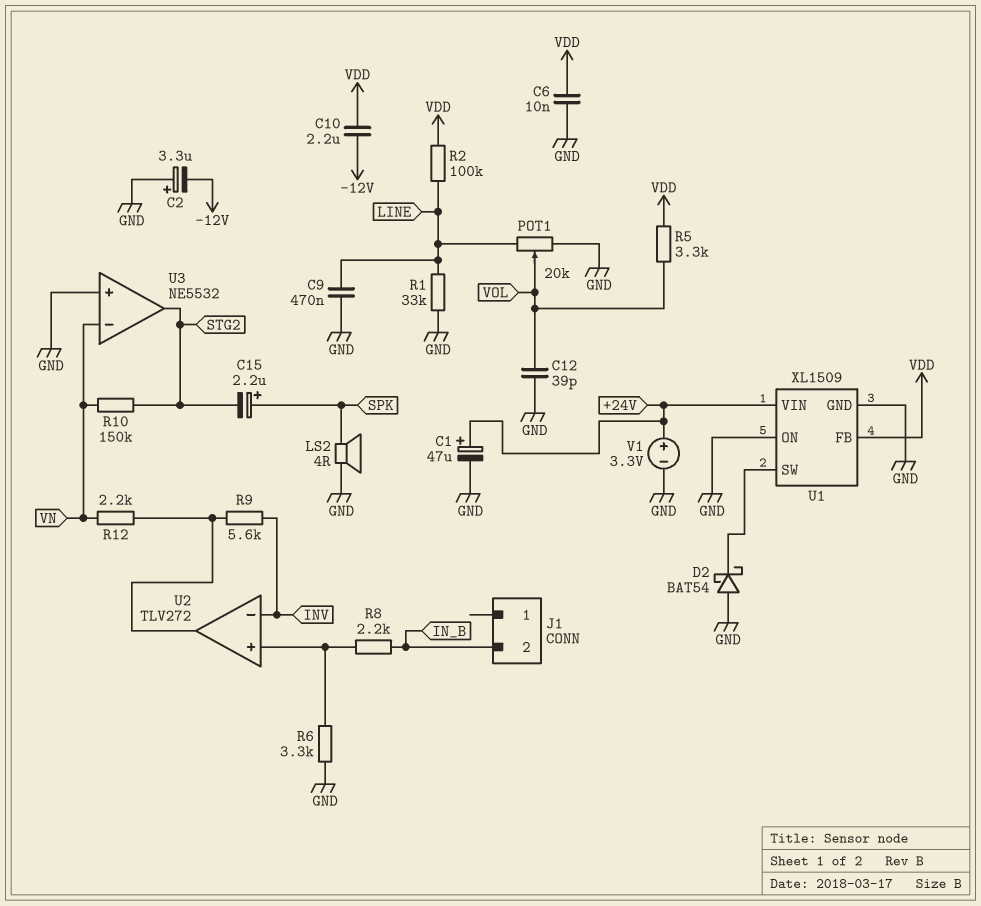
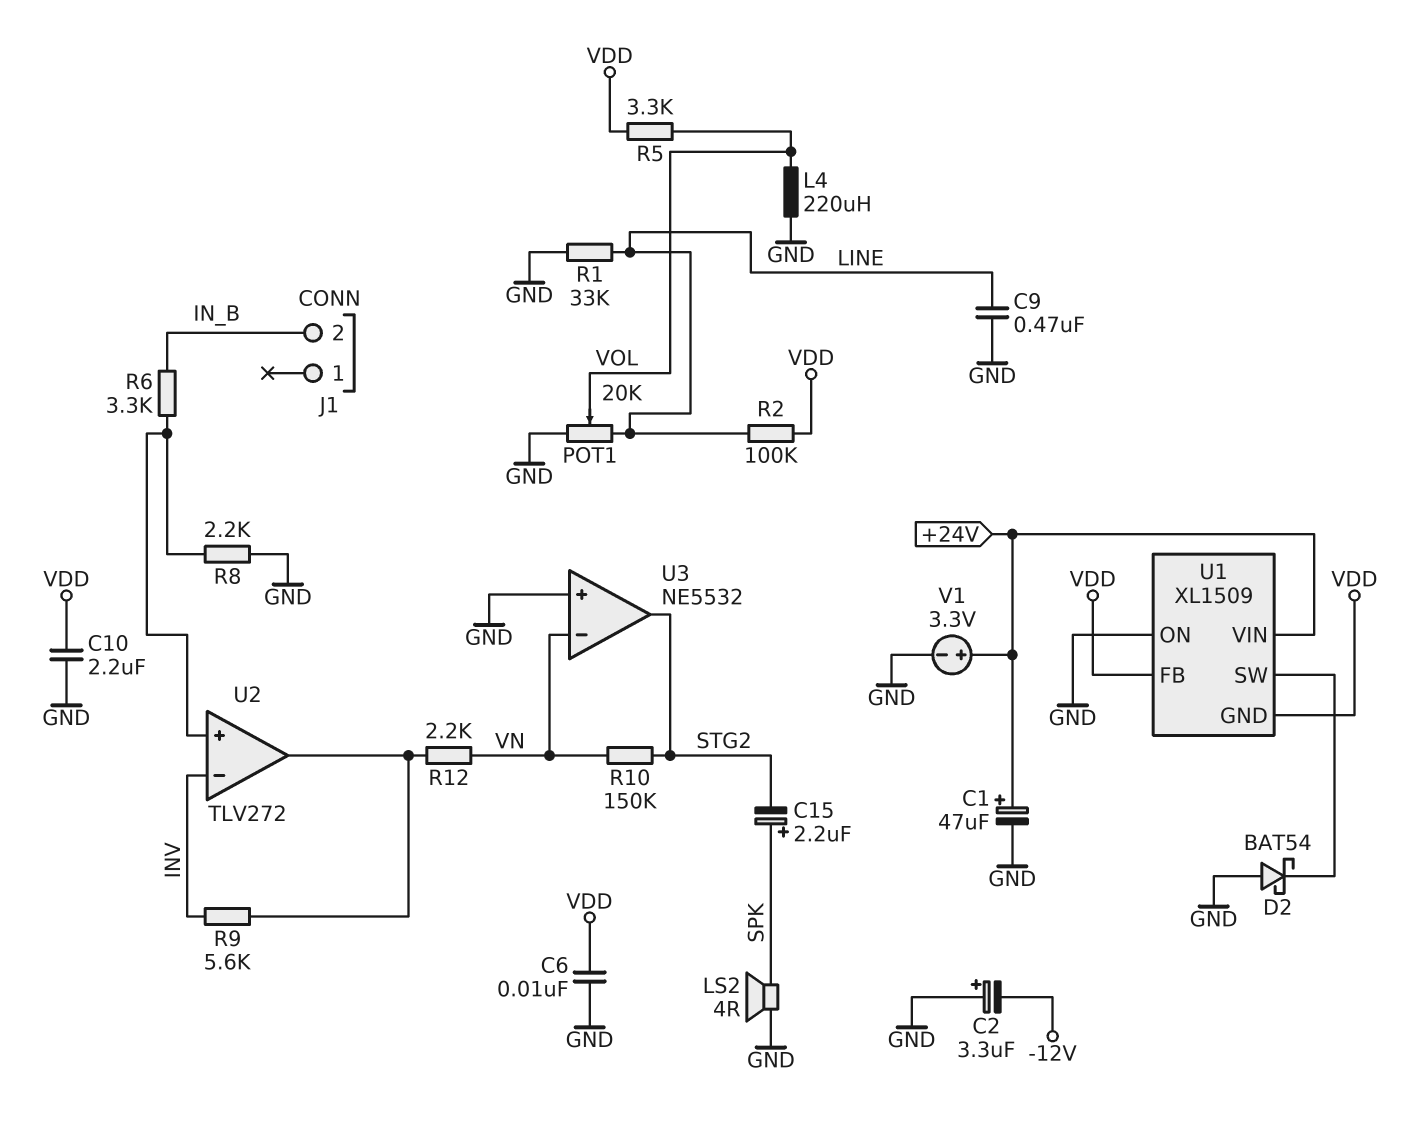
C10: 2.2uF (-12V, VDD) -> 2.2uF (GND, VDD)
C12: 39pF (GND, VOL) -> none
L4: none -> 220uH (GND, VOL)
R6: 3.3k (GND, U2/in+) -> 3.3k (IN_B, U2/in+)
R8: 2.2k (IN_B, U2/in+) -> 2.2k (GND, U2/in+)
U1 pin GND: GND -> VDD

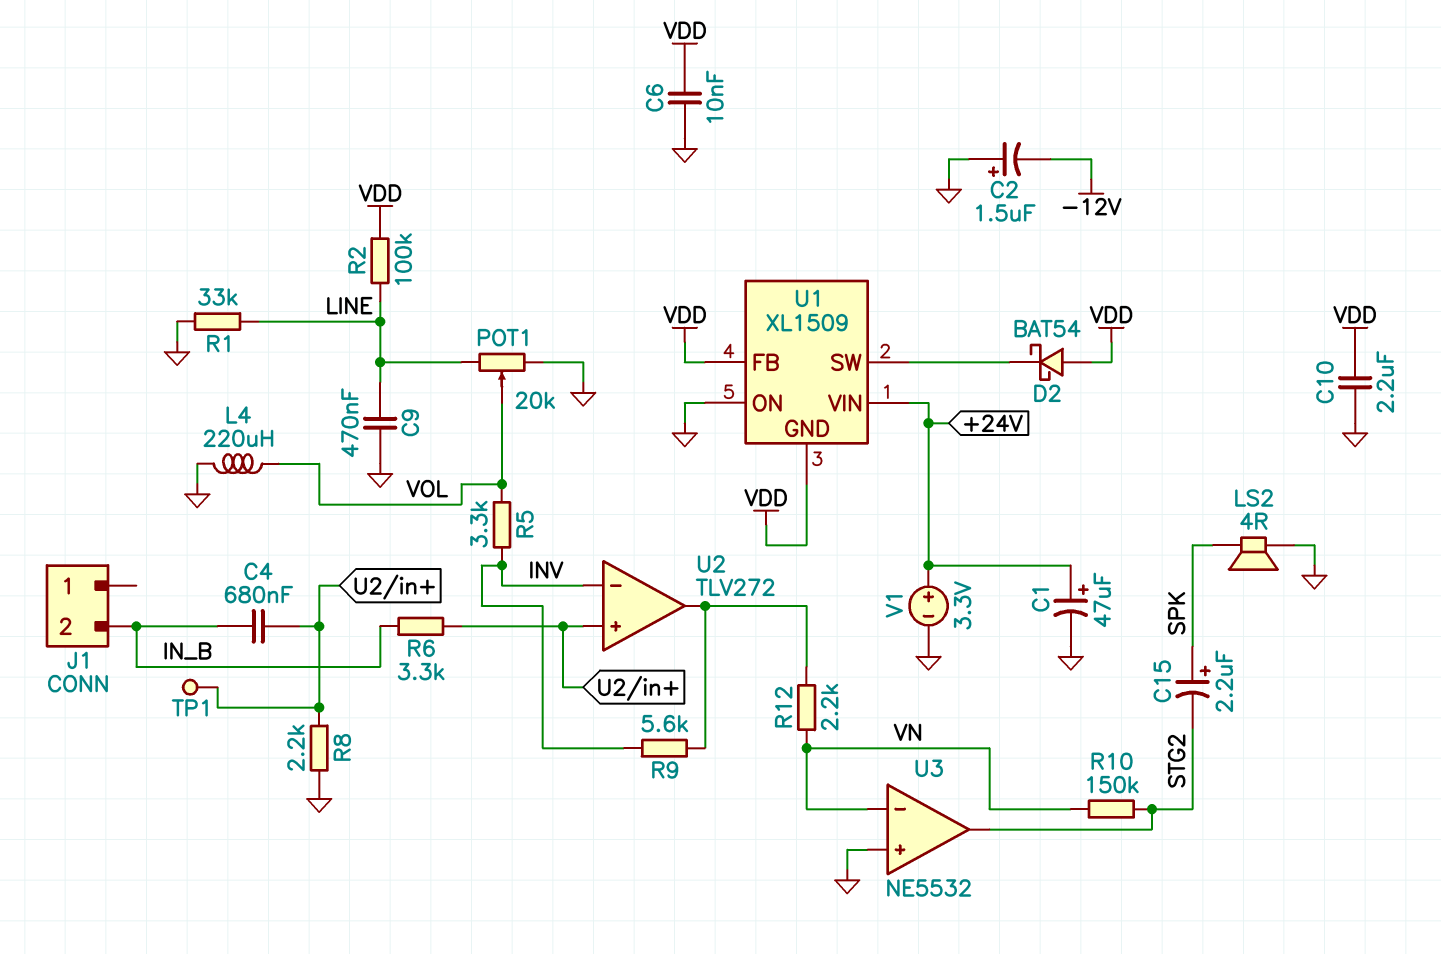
C2: 3.3uF (plus GND, minus -12V) -> 1.5uF (plus GND, minus -12V)
C4: none -> 680nF (IN_B, U2/in+)
D2: schottky BAT54 (A GND, K U1/SW) -> schottky BAT54 (A VDD, K U1/SW)
R5: 3.3k (VDD, VOL) -> 3.3k (INV, VOL)
TP1: none -> test point (U2/in+)

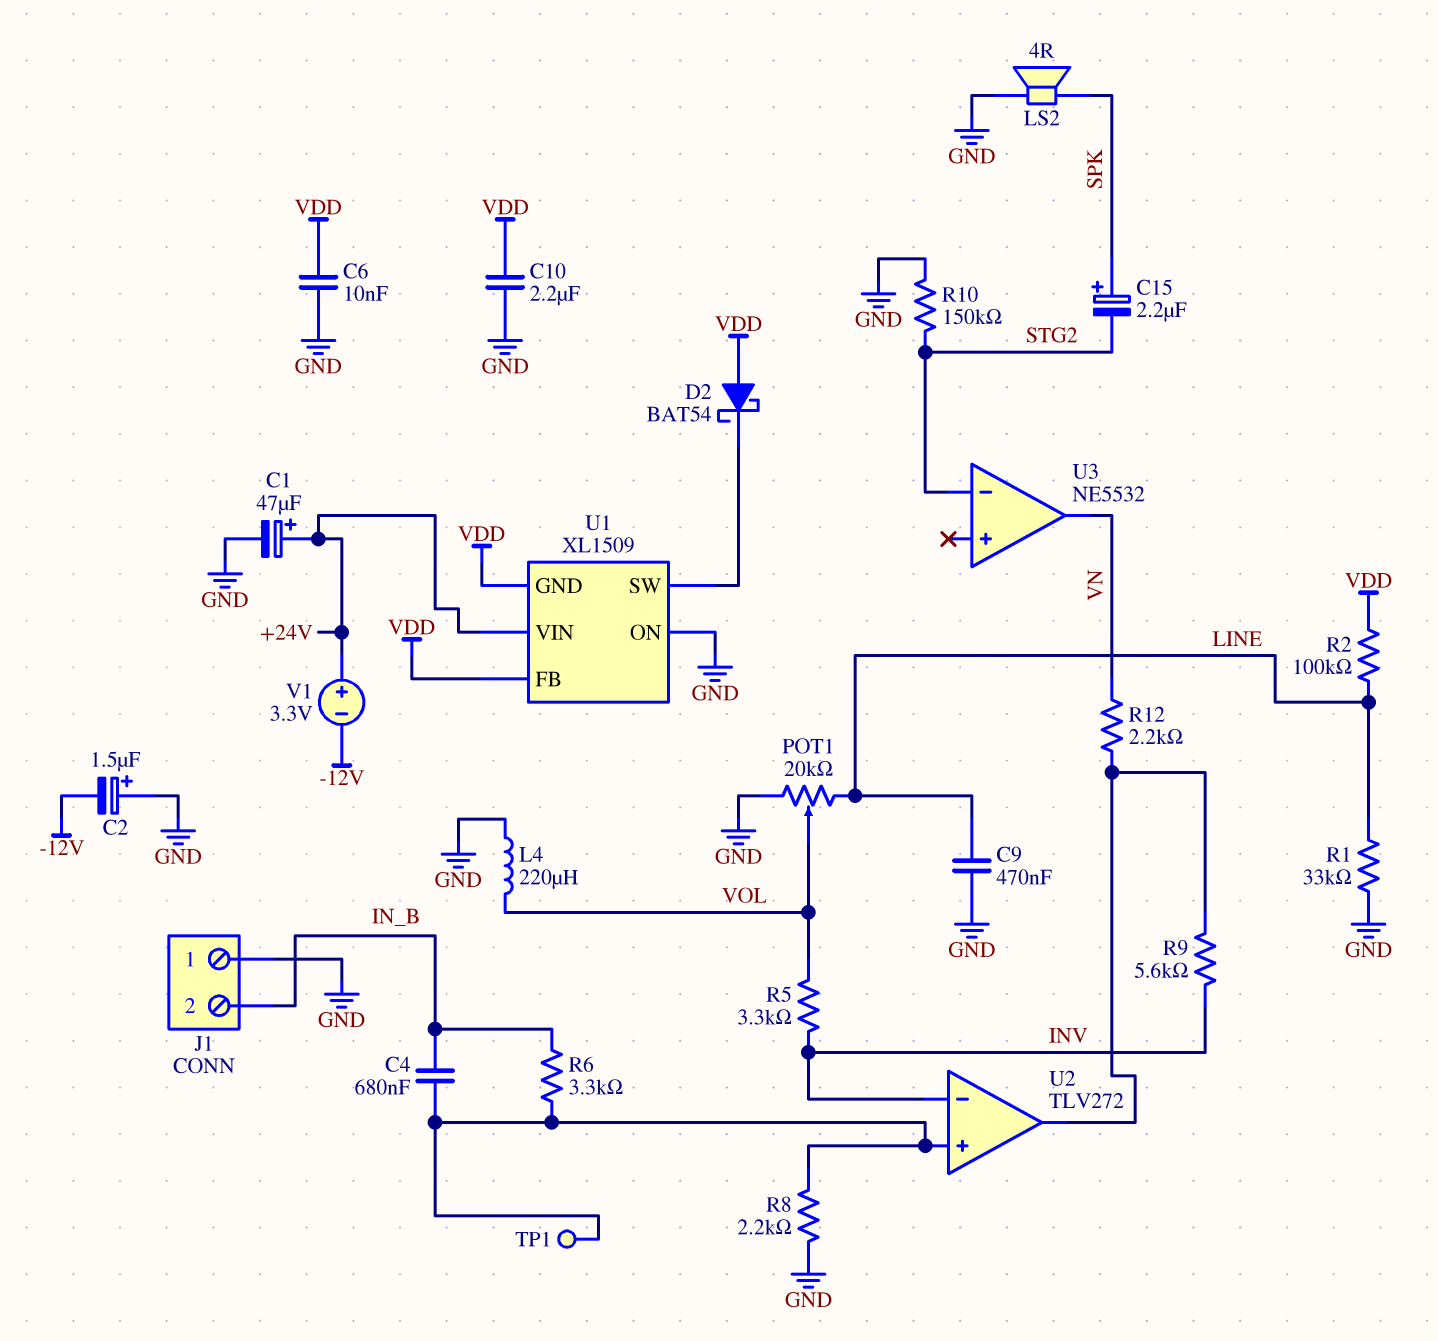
J1 pin 1: none -> GND
R10: 150k (STG2, VN) -> 150k (GND, STG2)
U3 pin in+: GND -> none
U3 pin in-: VN -> STG2
U3 pin out: STG2 -> VN
V1: 3.3V (plus +24V, minus GND) -> 3.3V (plus +24V, minus -12V)

